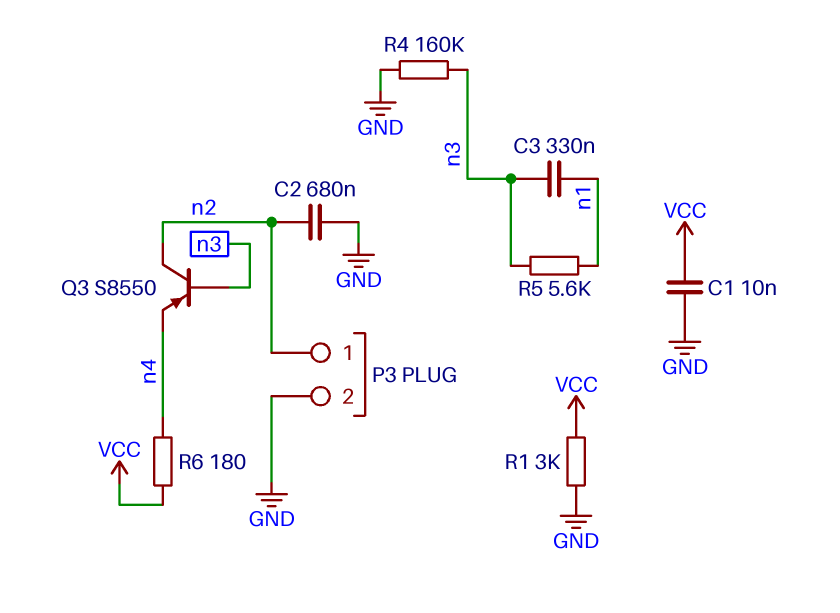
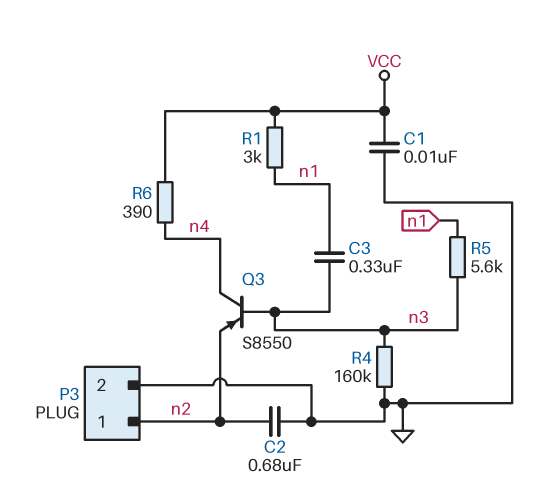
Q3: PNP S8550 (B n3, C n2, E n4) -> PNP S8550 (B n3, C n4, E n2)
R1: 3k (GND, VCC) -> 3k (VCC, n1)
R6: 180 (VCC, n4) -> 390 (VCC, n4)

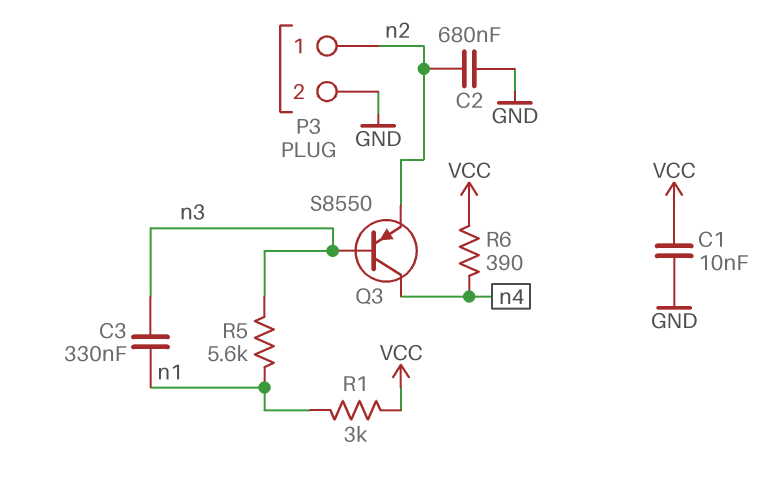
R4: 160k (GND, n3) -> none

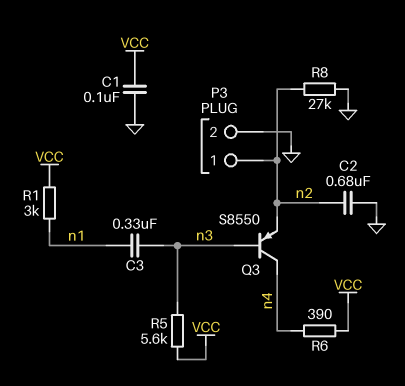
C1: 10nF (GND, VCC) -> 100nF (GND, VCC)
R5: 5.6k (n1, n3) -> 5.6k (VCC, n3)
R8: none -> 27k (GND, n2)

